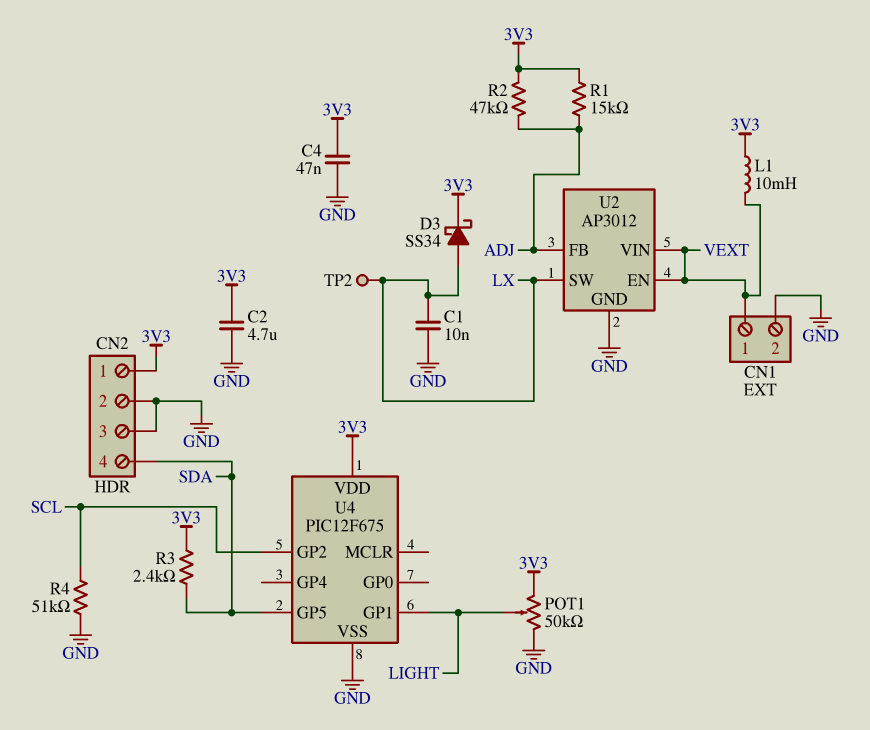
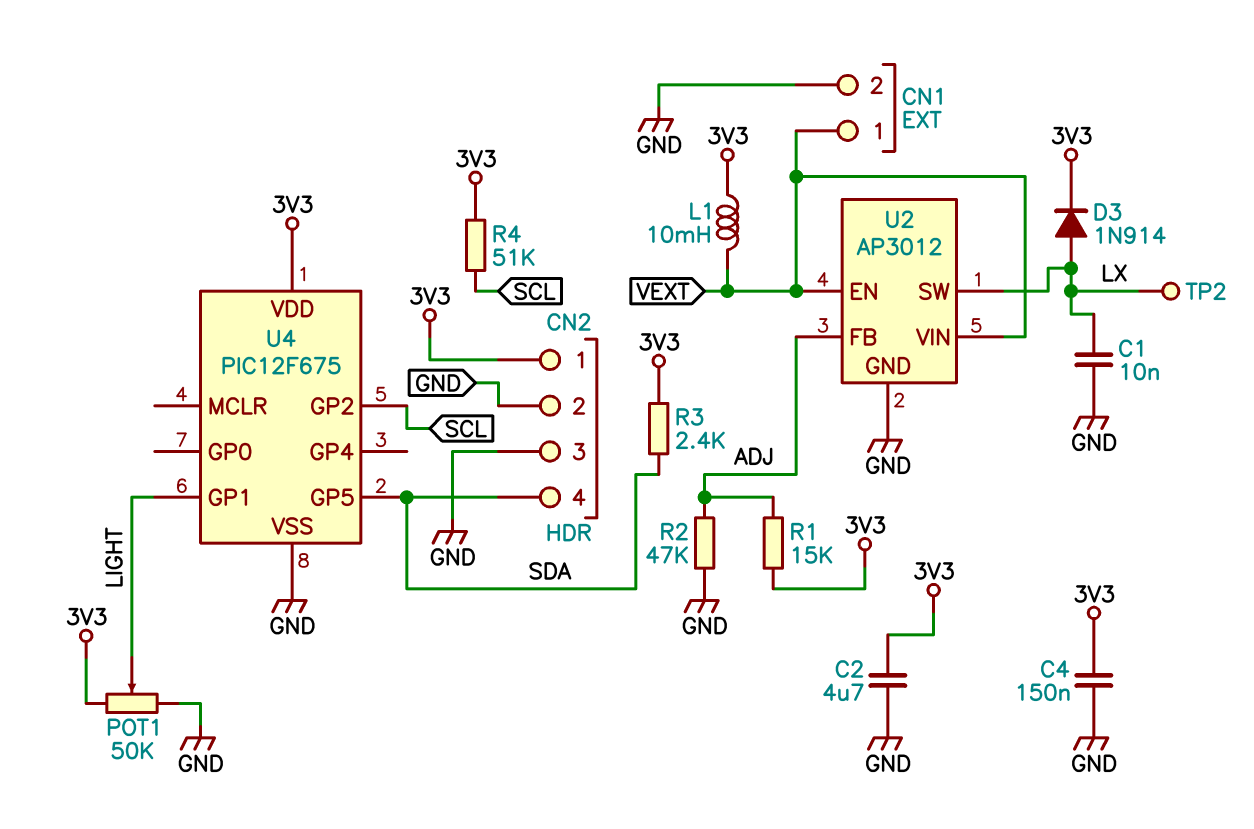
C4: 47nF (3V3, GND) -> 150nF (3V3, GND)
D3: schottky SS34 (A LX, K 3V3) -> diode 1N914 (A LX, K 3V3)
R2: 47k (3V3, ADJ) -> 47k (ADJ, GND)
R4: 51k (GND, SCL) -> 51k (3V3, SCL)

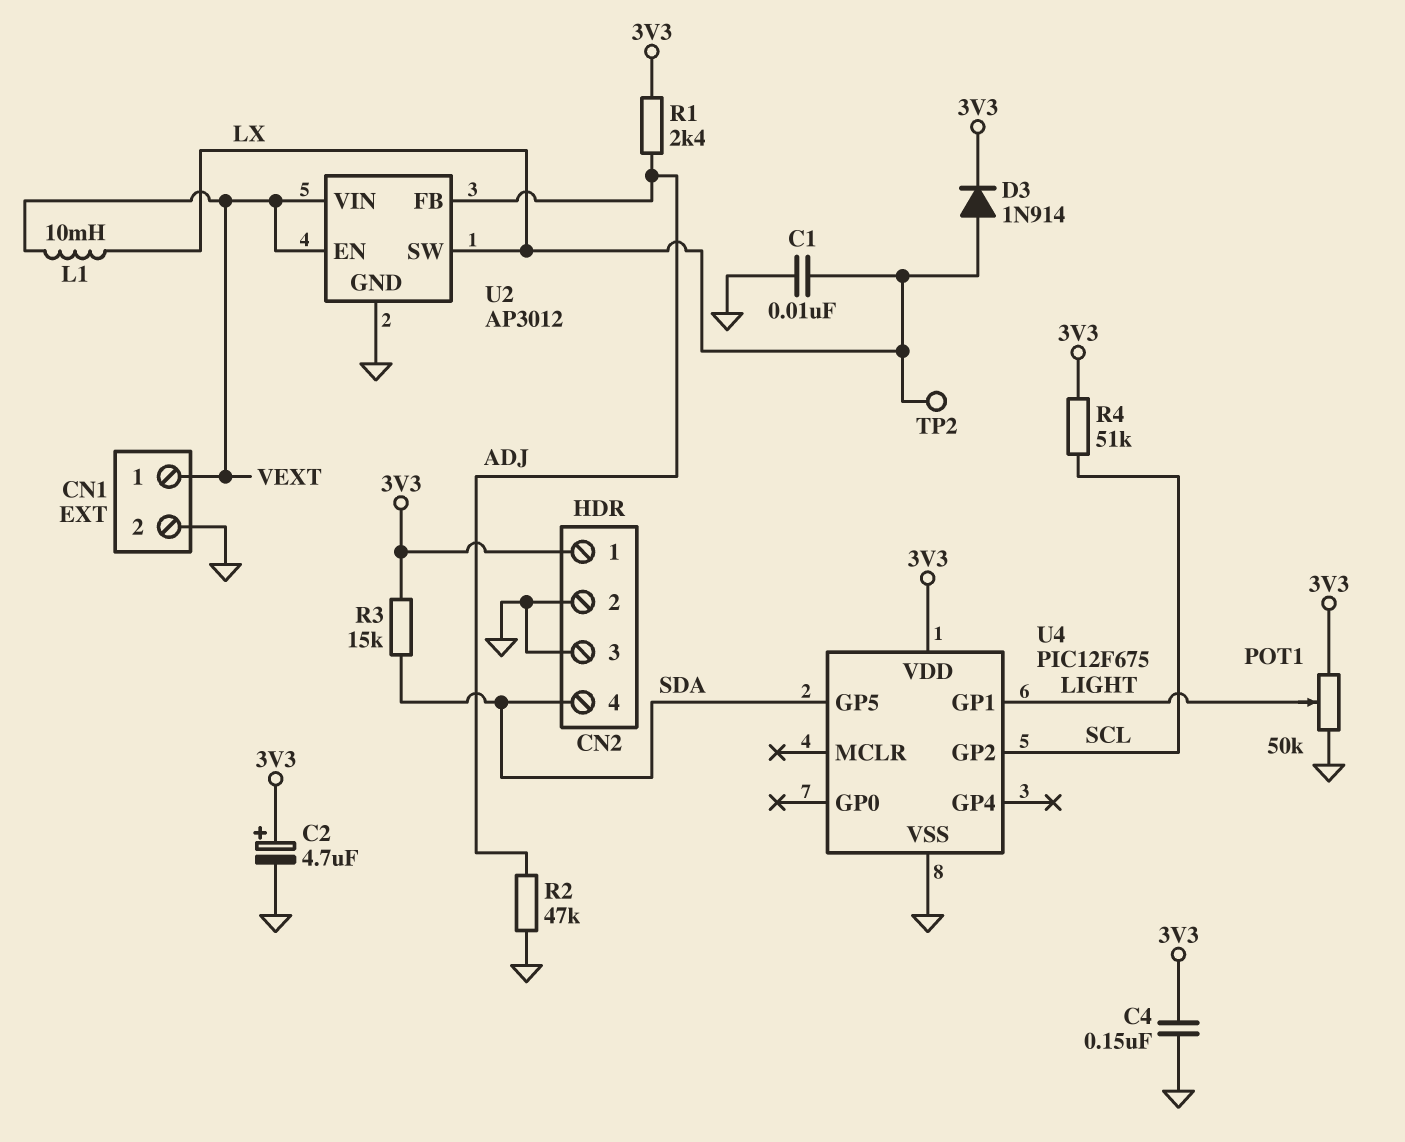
C2: 4.7uF (3V3, GND) -> 4.7uF (plus 3V3, minus GND)
L1: 10mH (3V3, VEXT) -> 10mH (LX, VEXT)
R1: 15k (3V3, ADJ) -> 2.4k (3V3, ADJ)
R3: 2.4k (3V3, SDA) -> 15k (3V3, SDA)

